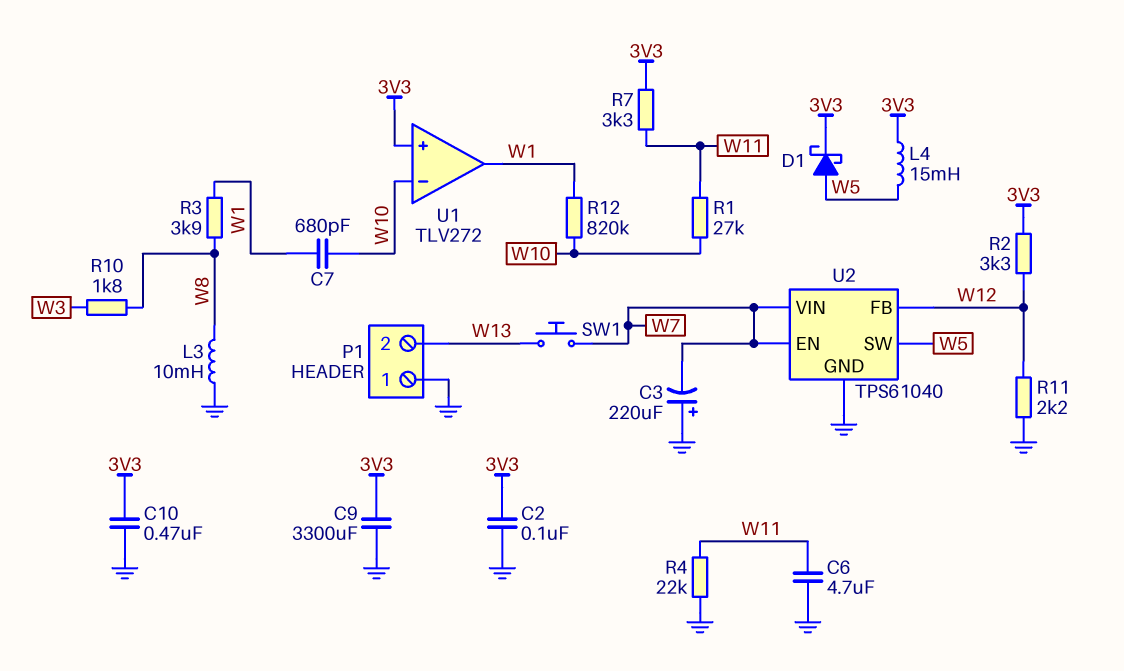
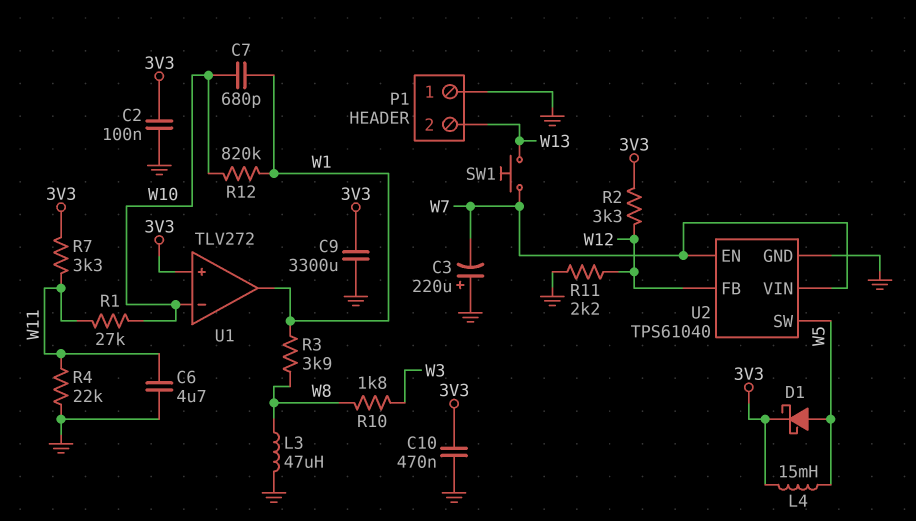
L3: 10mH (GND, W8) -> 47uH (GND, W8)

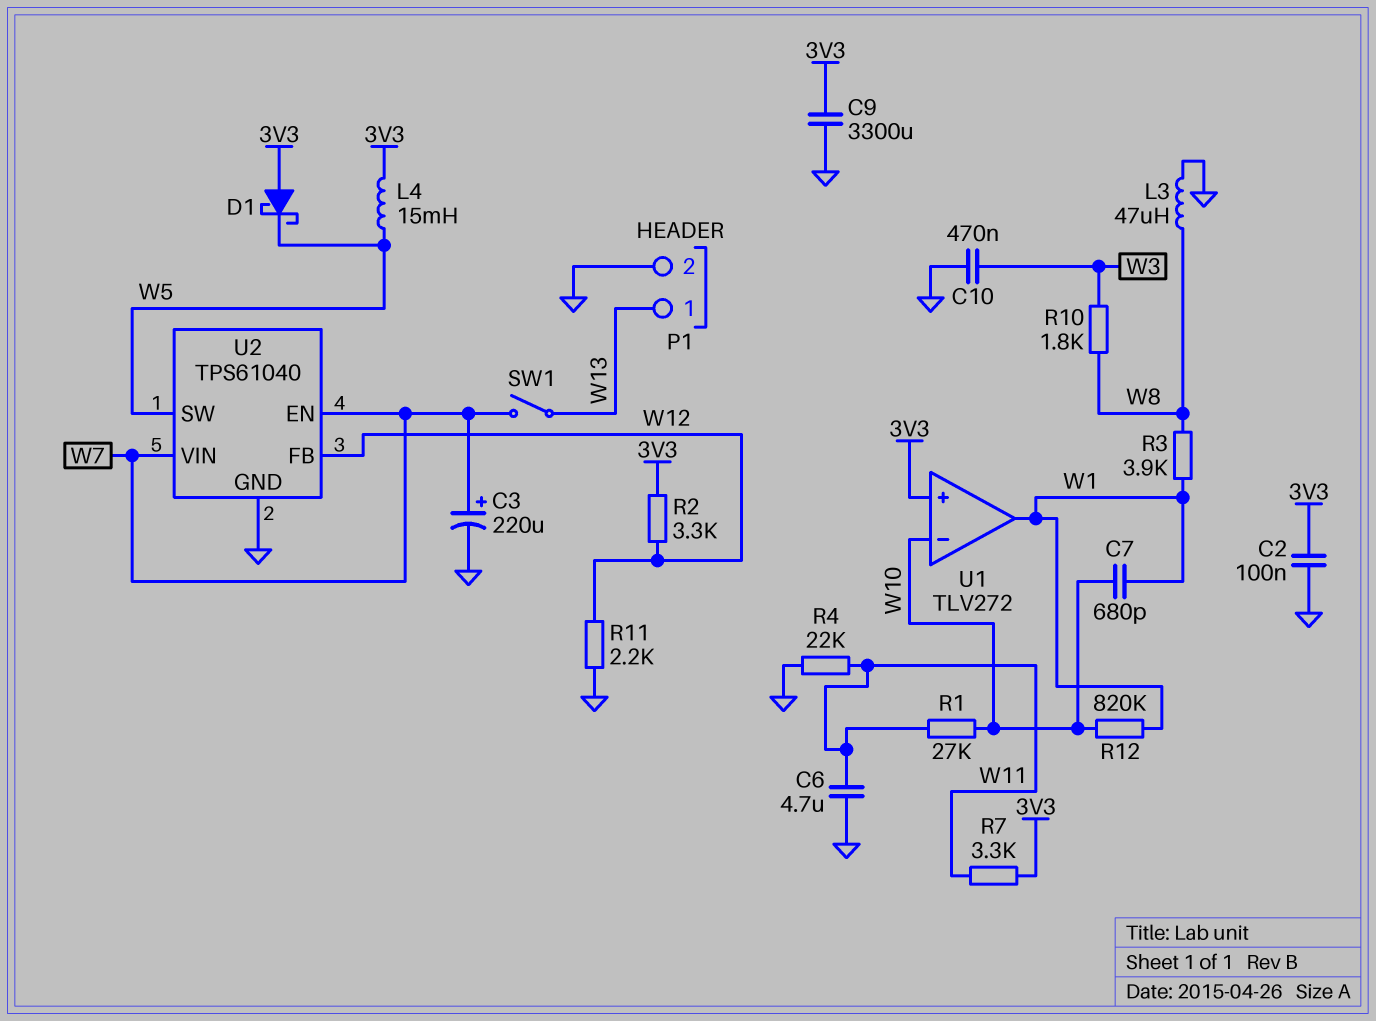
C3: 220uF (plus GND, minus W7) -> 220uF (plus W7, minus GND)
C10: 470nF (3V3, GND) -> 470nF (GND, W3)
D1: schottky (A W5, K 3V3) -> schottky (A 3V3, K W5)
P1 pin 1: GND -> W13
P1 pin 2: W13 -> GND
SW1: button (W7, W13) -> switch (W7, W13)

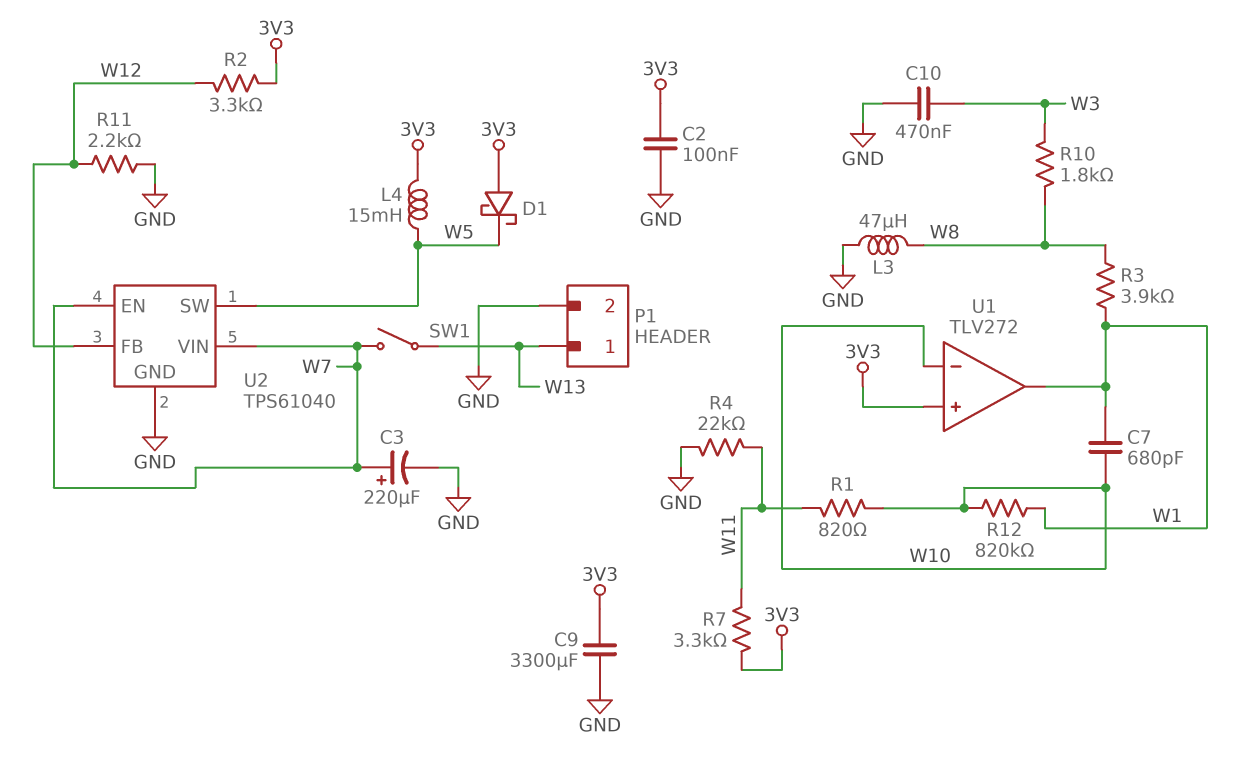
C6: 4.7uF (GND, W11) -> none
R1: 27k (W10, W11) -> 820 (W10, W11)

